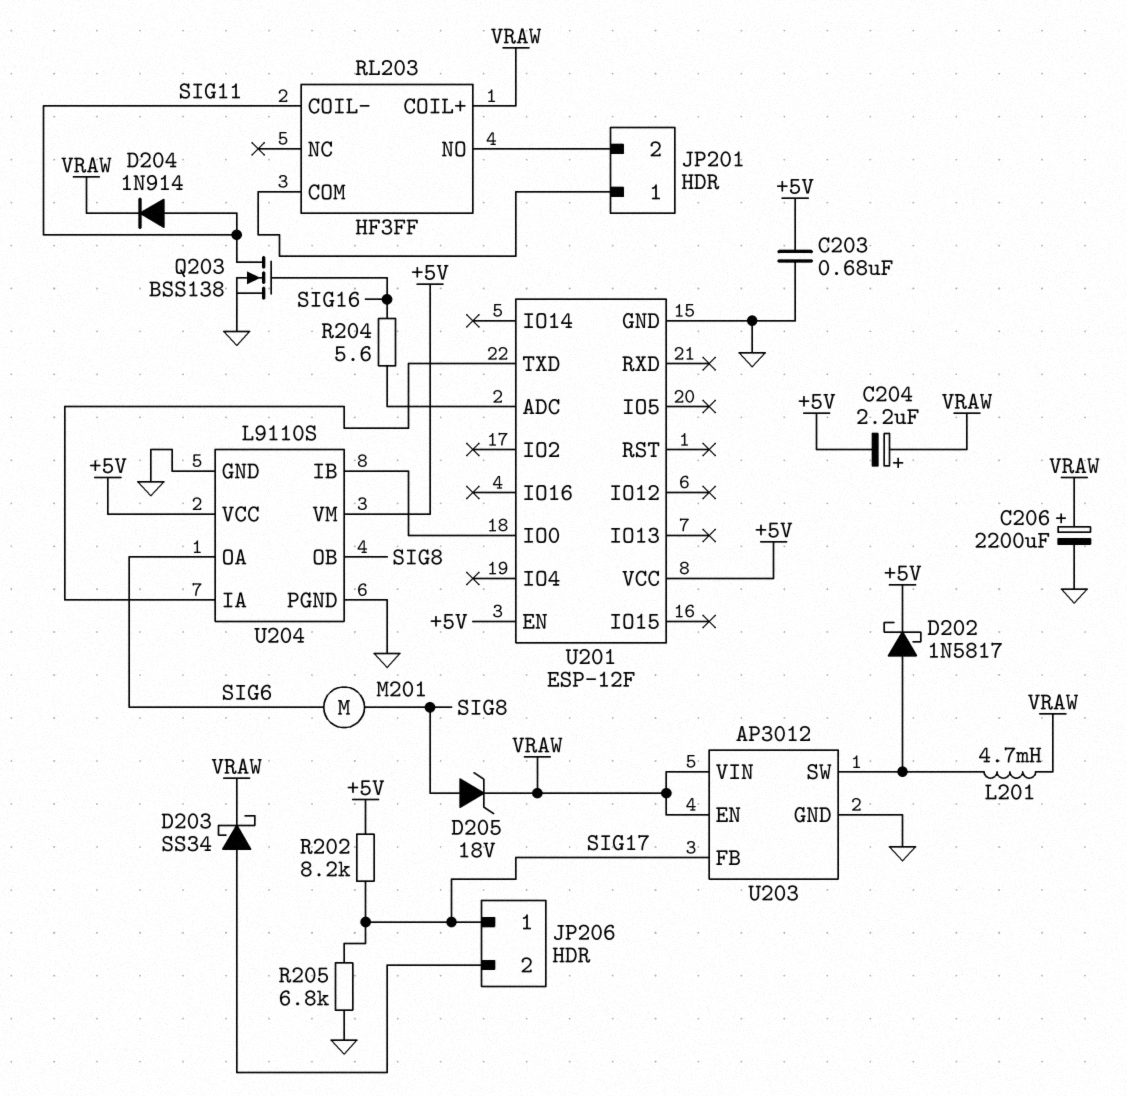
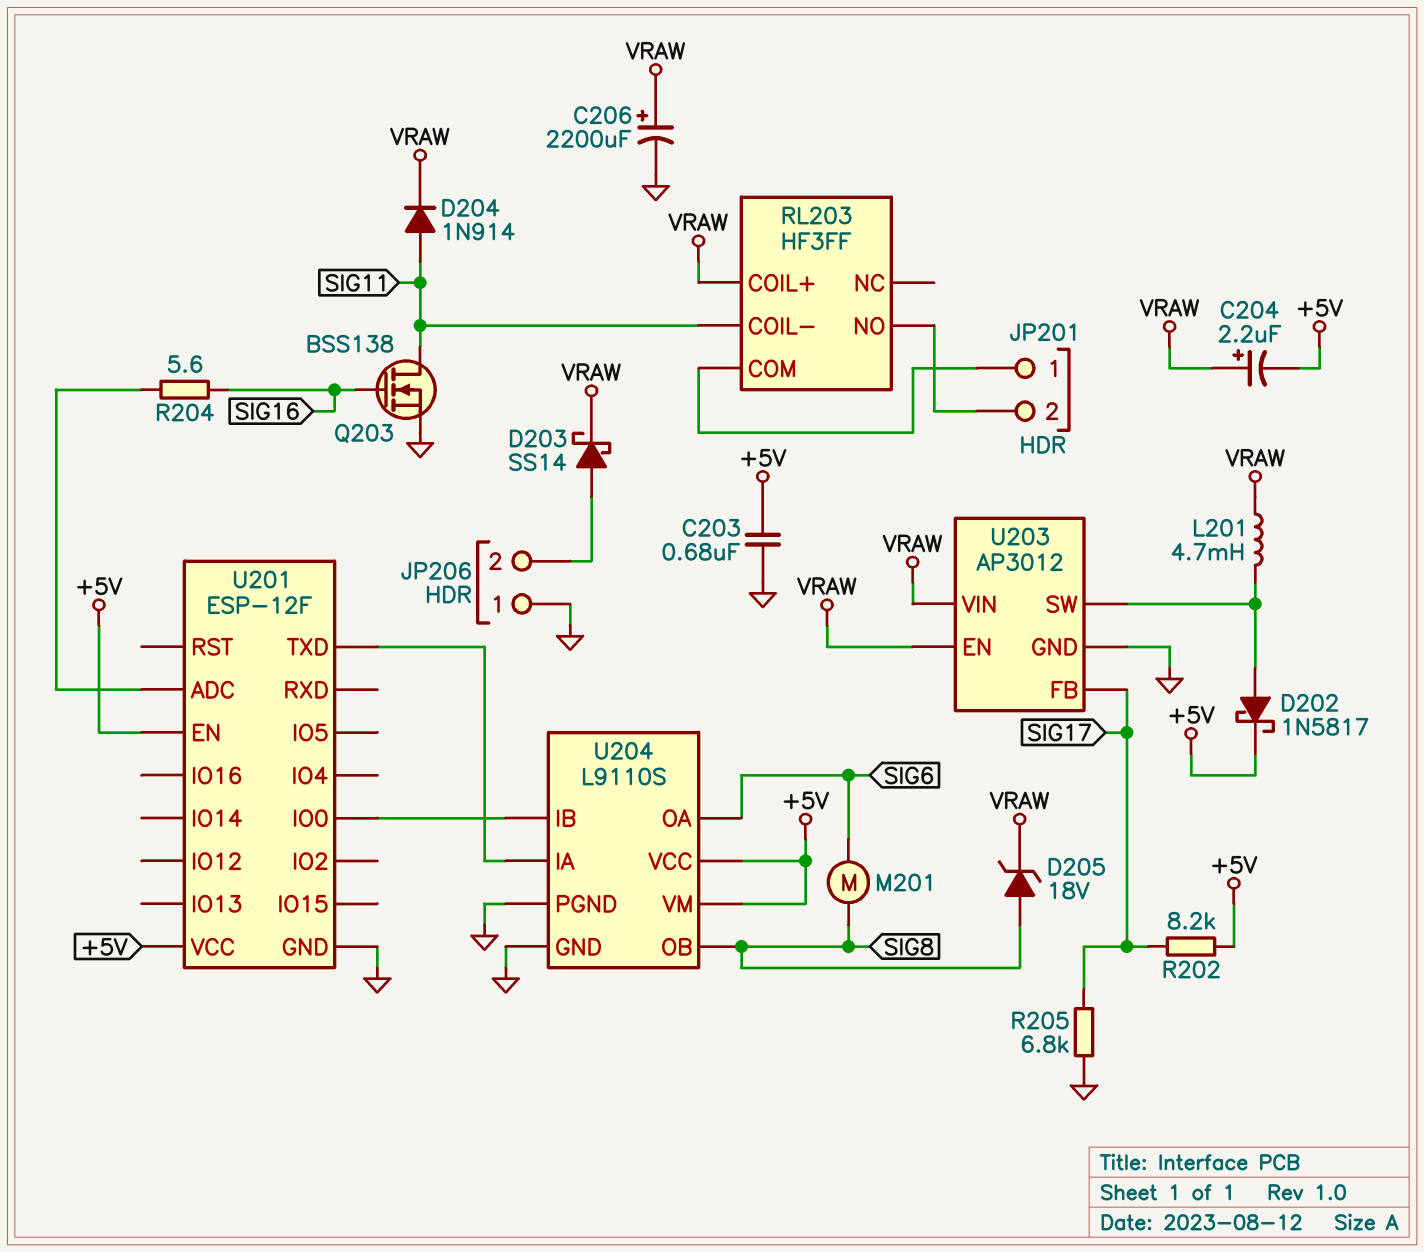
D203: schottky SS34 (A JP206/2, K VRAW) -> schottky SS14 (A JP206/2, K VRAW)
JP206 pin 1: SIG17 -> GND

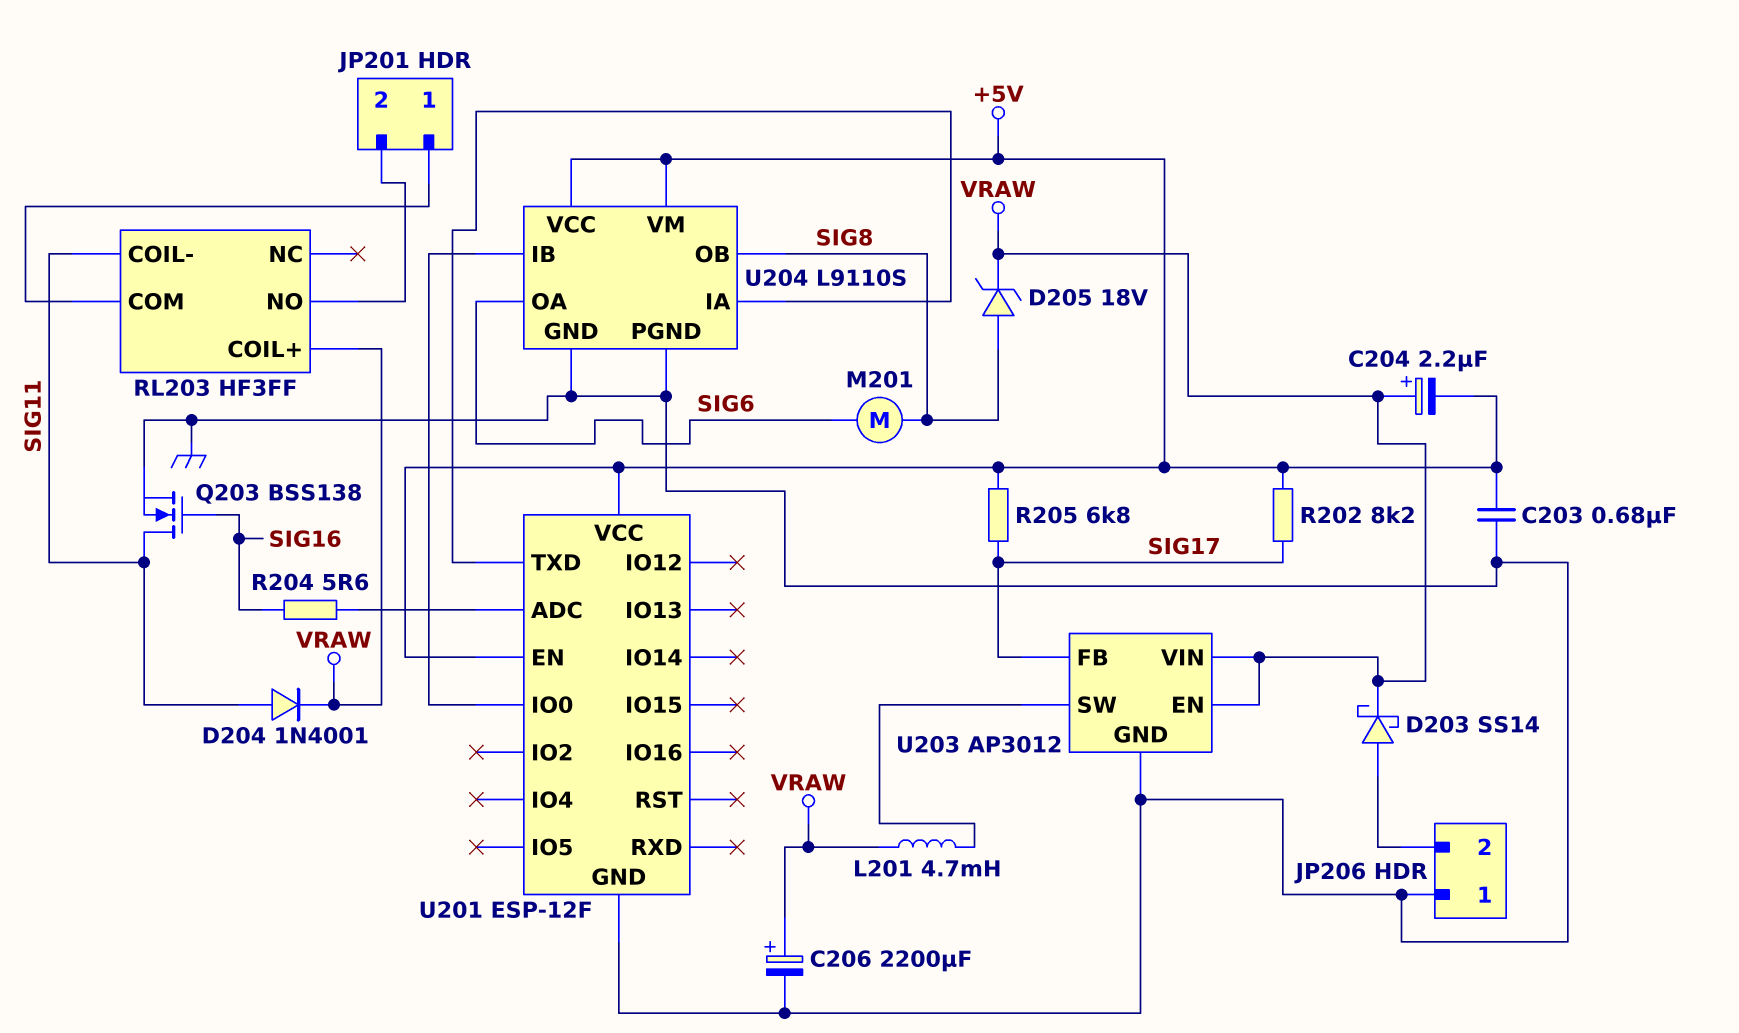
D202: schottky 1N5817 (A U203/SW, K +5V) -> none
D204: diode 1N914 (A SIG11, K VRAW) -> diode 1N4001 (A SIG11, K VRAW)
R205: 6.8k (GND, SIG17) -> 6.8k (+5V, SIG17)

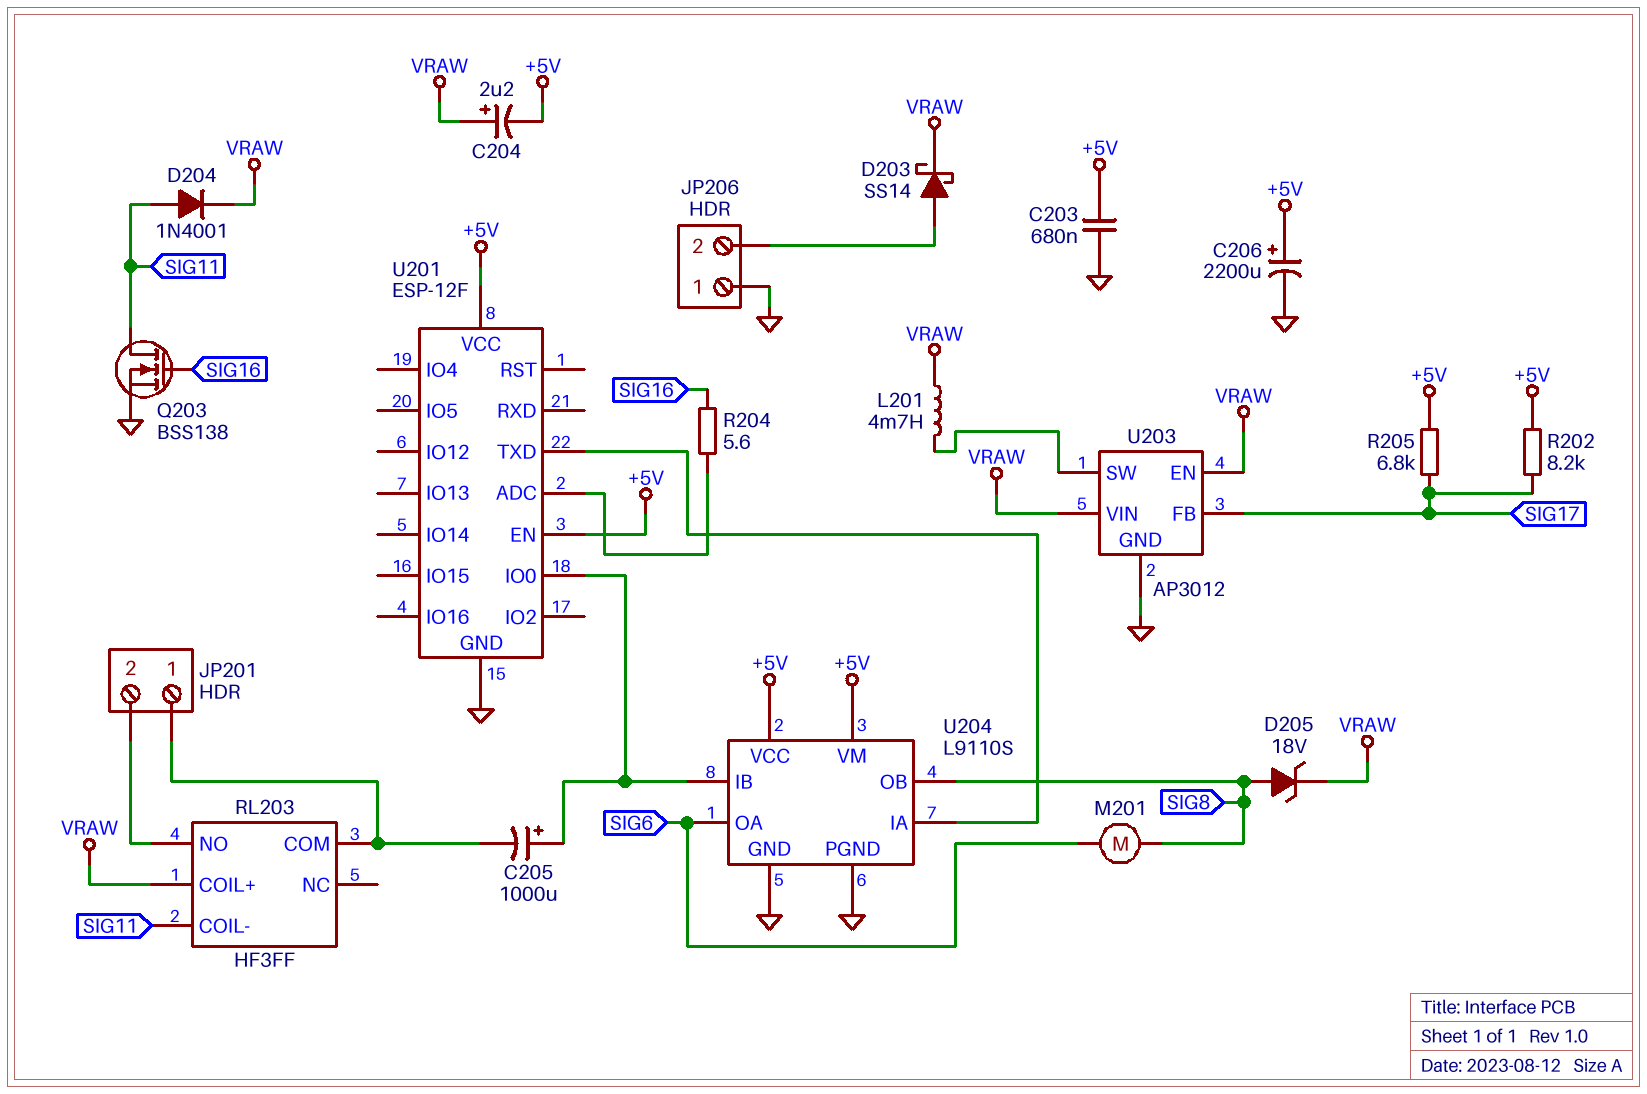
C205: none -> 1000uF (plus U201/IO0, minus JP201/1)
C206: 2200uF (plus VRAW, minus GND) -> 2200uF (plus +5V, minus GND)

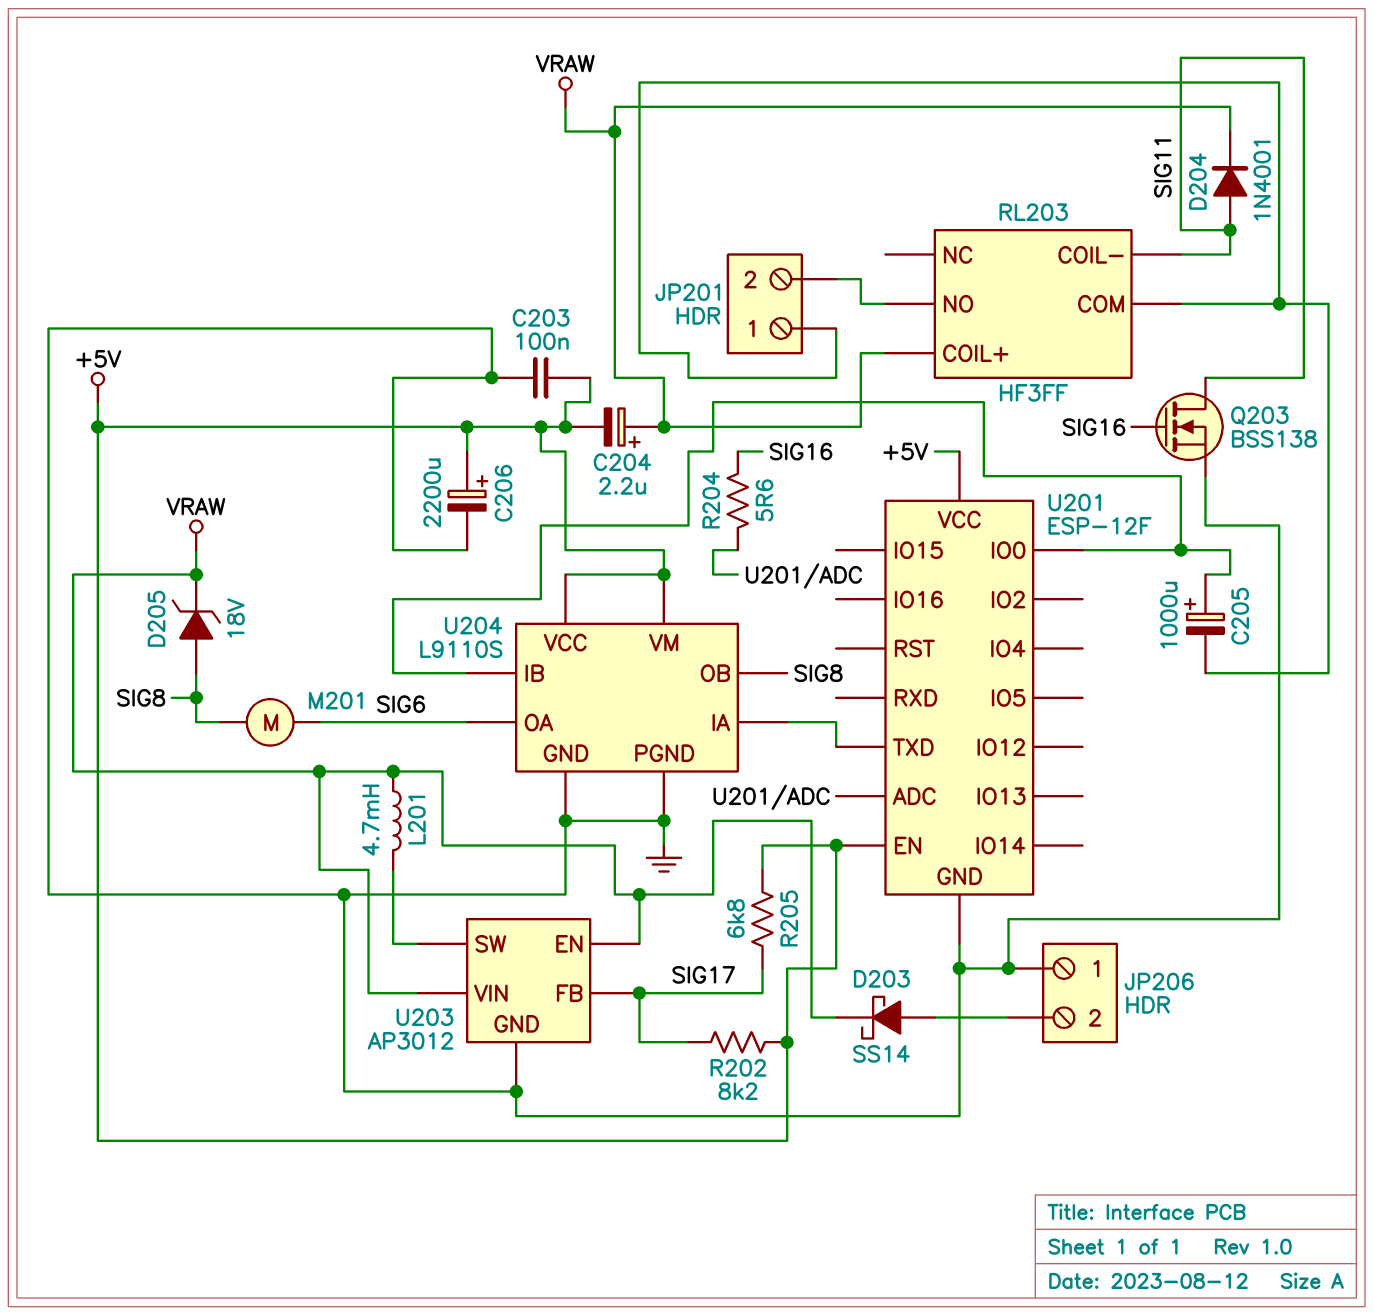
C203: 680nF (+5V, GND) -> 100nF (+5V, GND)

